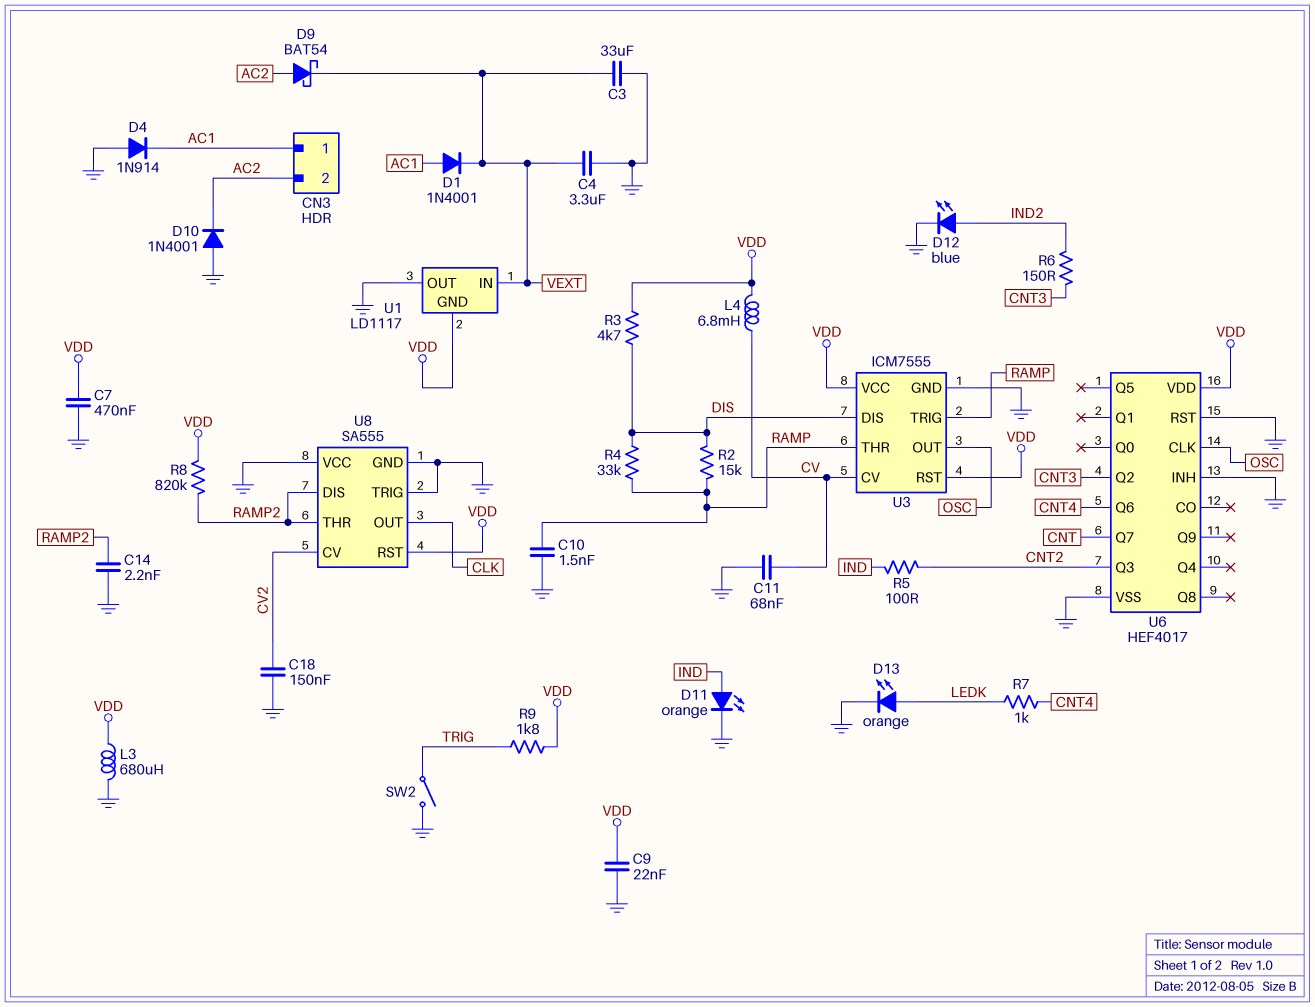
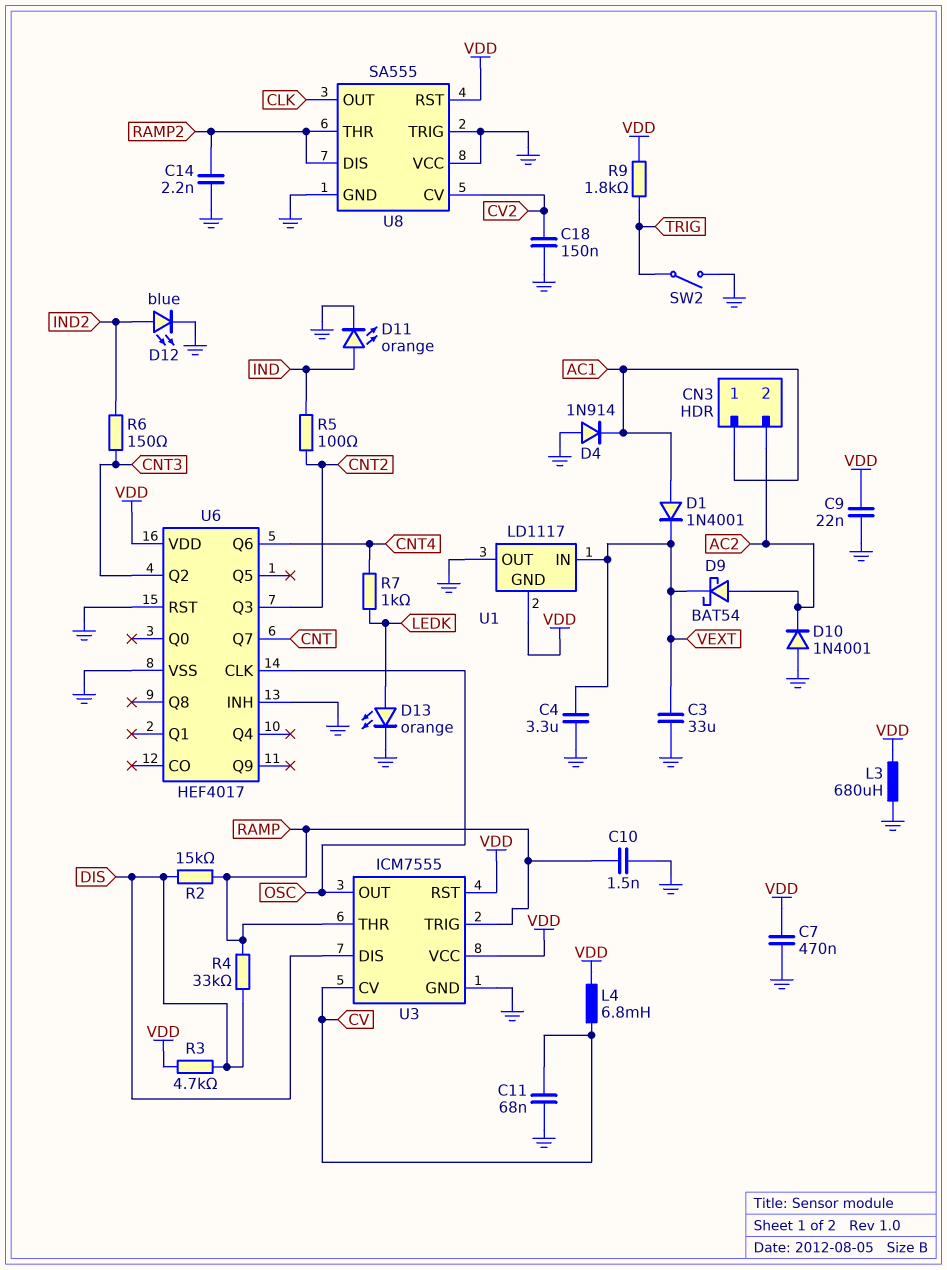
R8: 820k (RAMP2, VDD) -> none

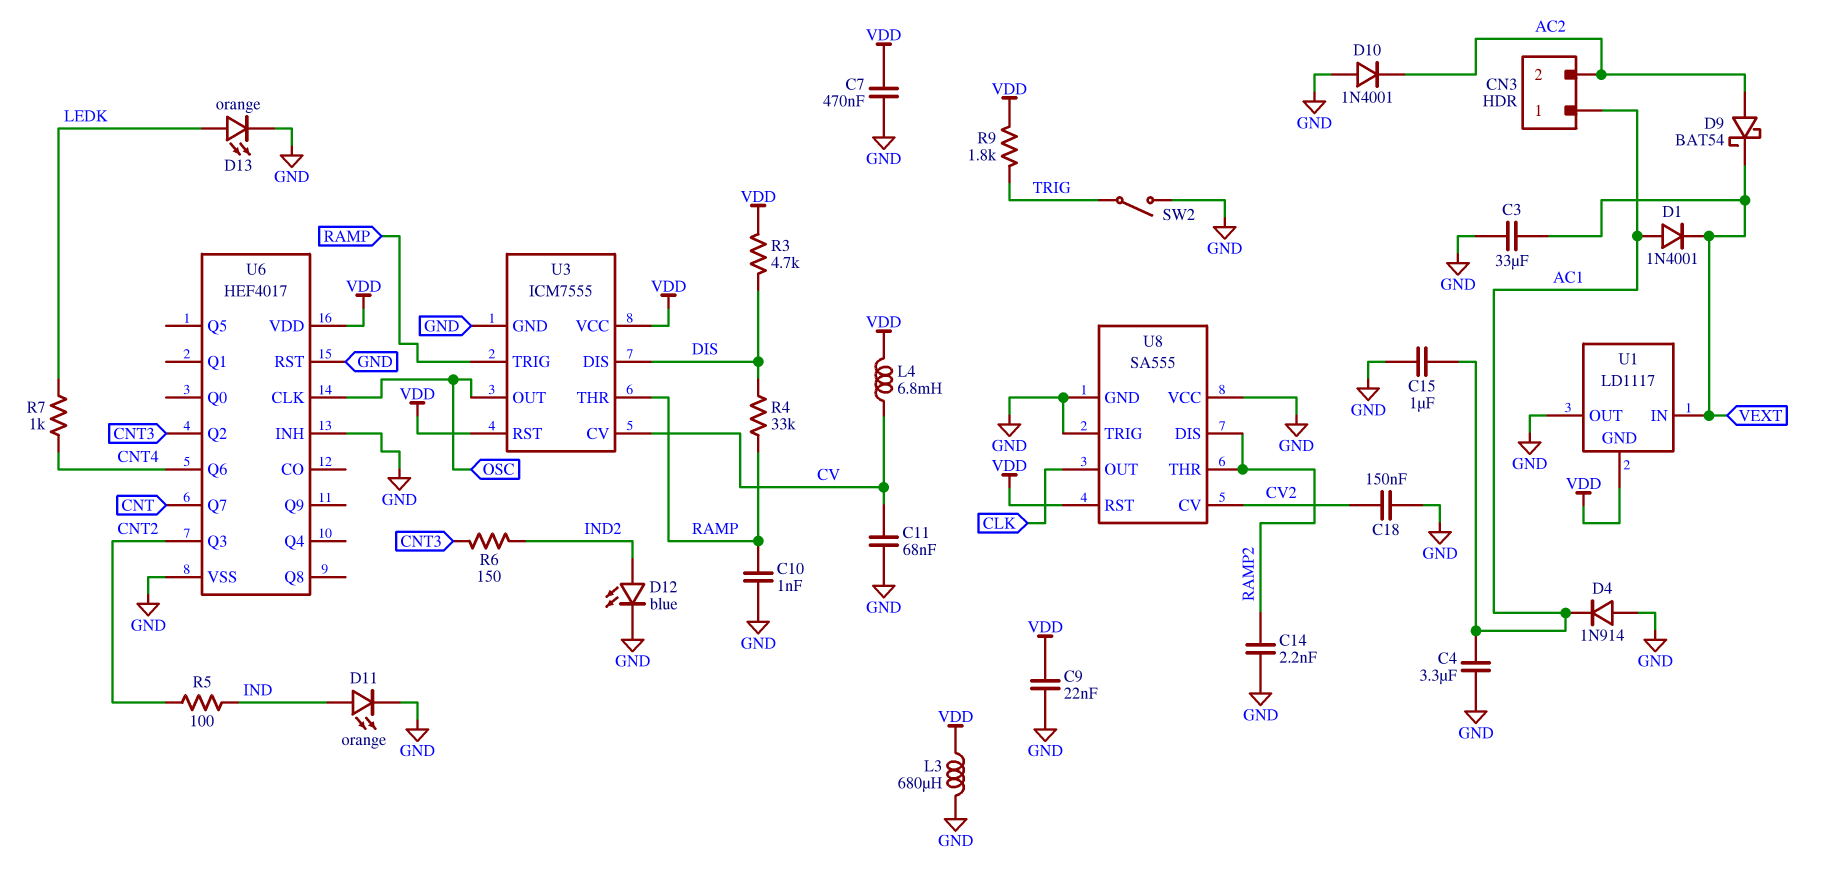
C4: 3.3uF (GND, VEXT) -> 3.3uF (AC1, GND)
C10: 1.5nF (GND, RAMP) -> 1nF (GND, RAMP)
C15: none -> 1uF (AC1, GND)
R2: 15k (DIS, RAMP) -> none

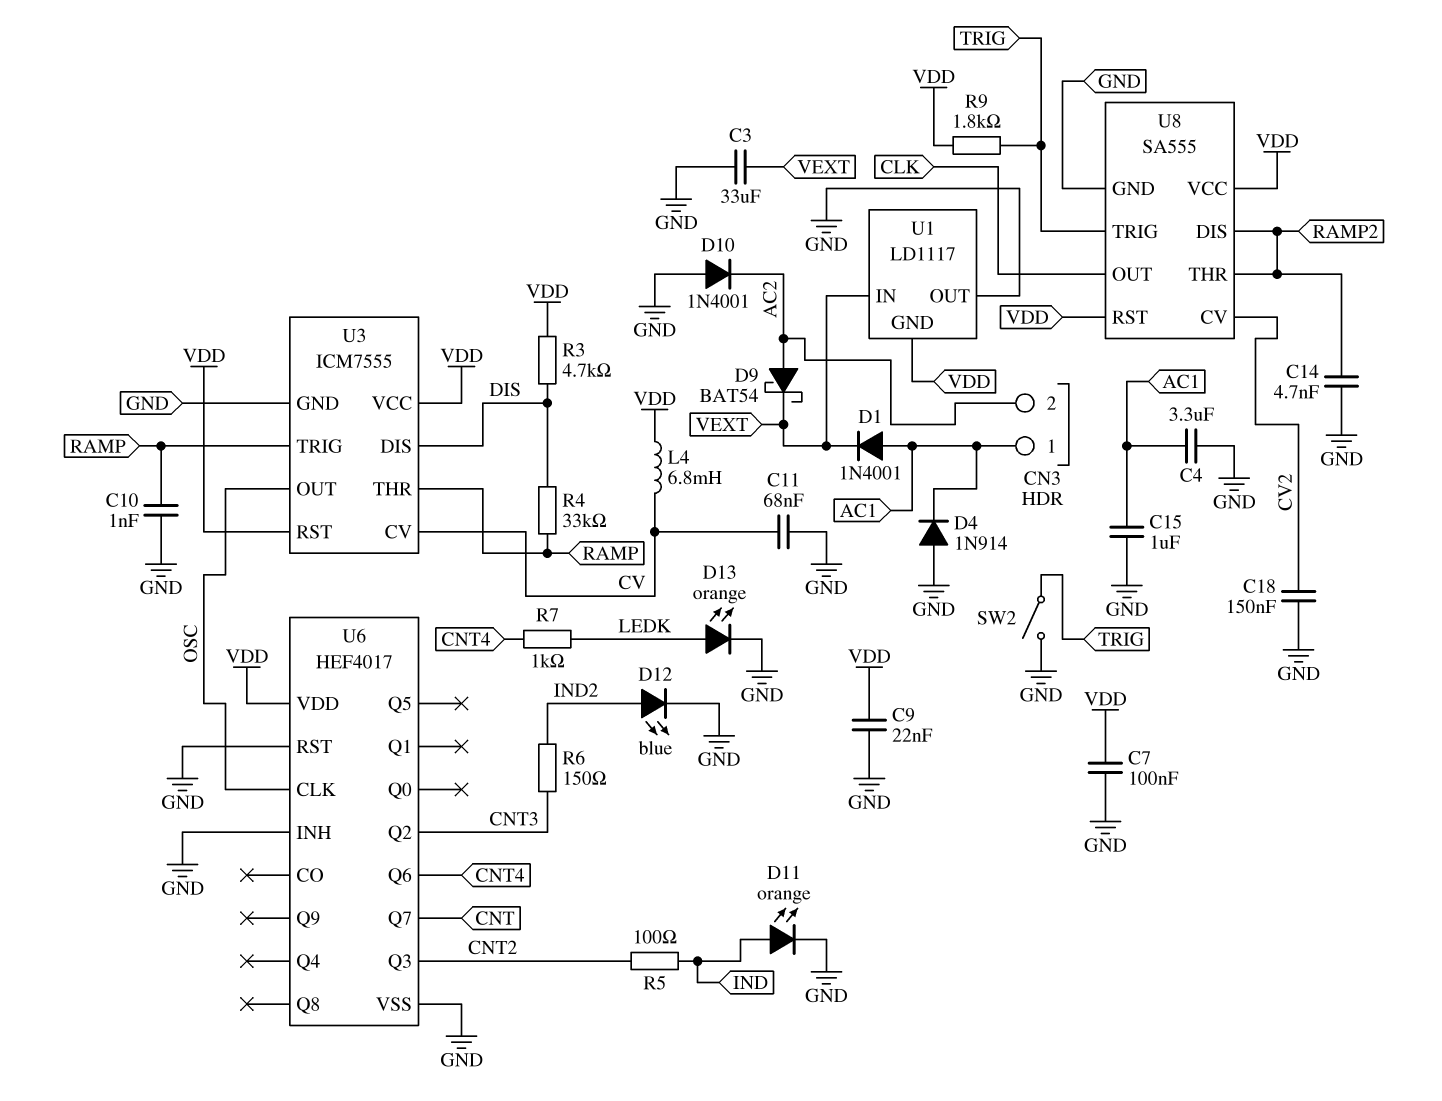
C7: 470nF (GND, VDD) -> 100nF (GND, VDD)
C14: 2.2nF (GND, RAMP2) -> 4.7nF (GND, RAMP2)
L3: 680uH (GND, VDD) -> none
U8 pin TRIG: GND -> TRIG
U8 pin VCC: GND -> VDD

